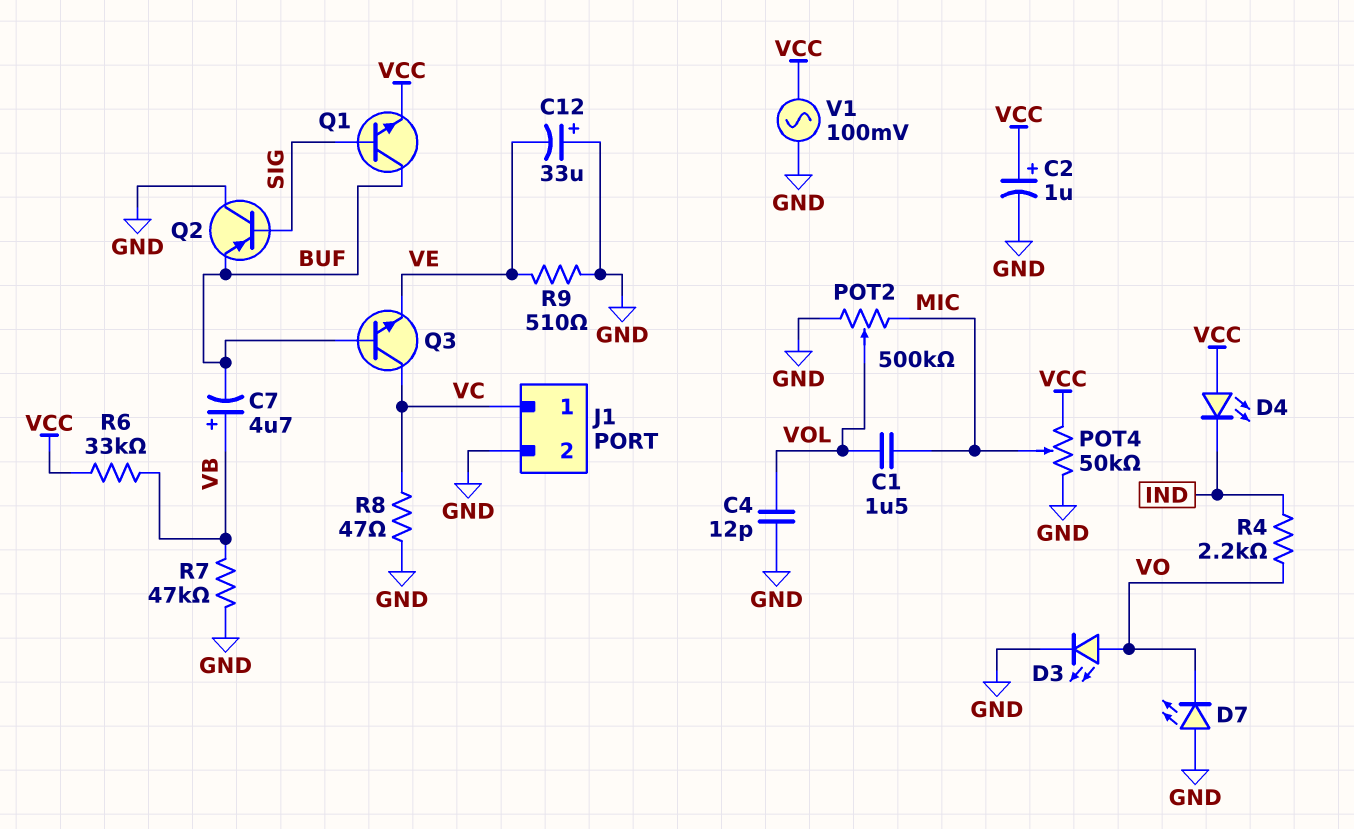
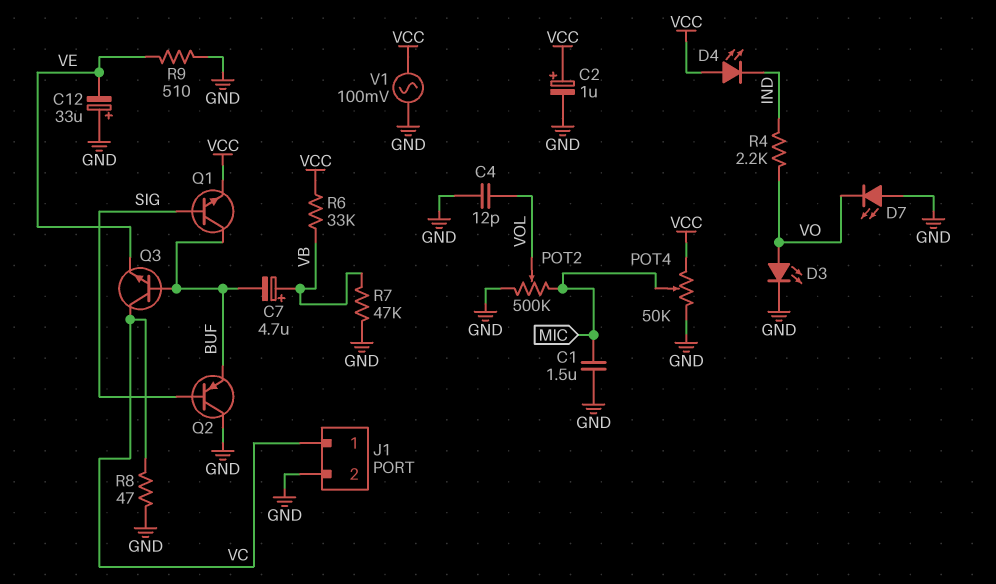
C1: 1.5uF (MIC, VOL) -> 1.5uF (GND, MIC)

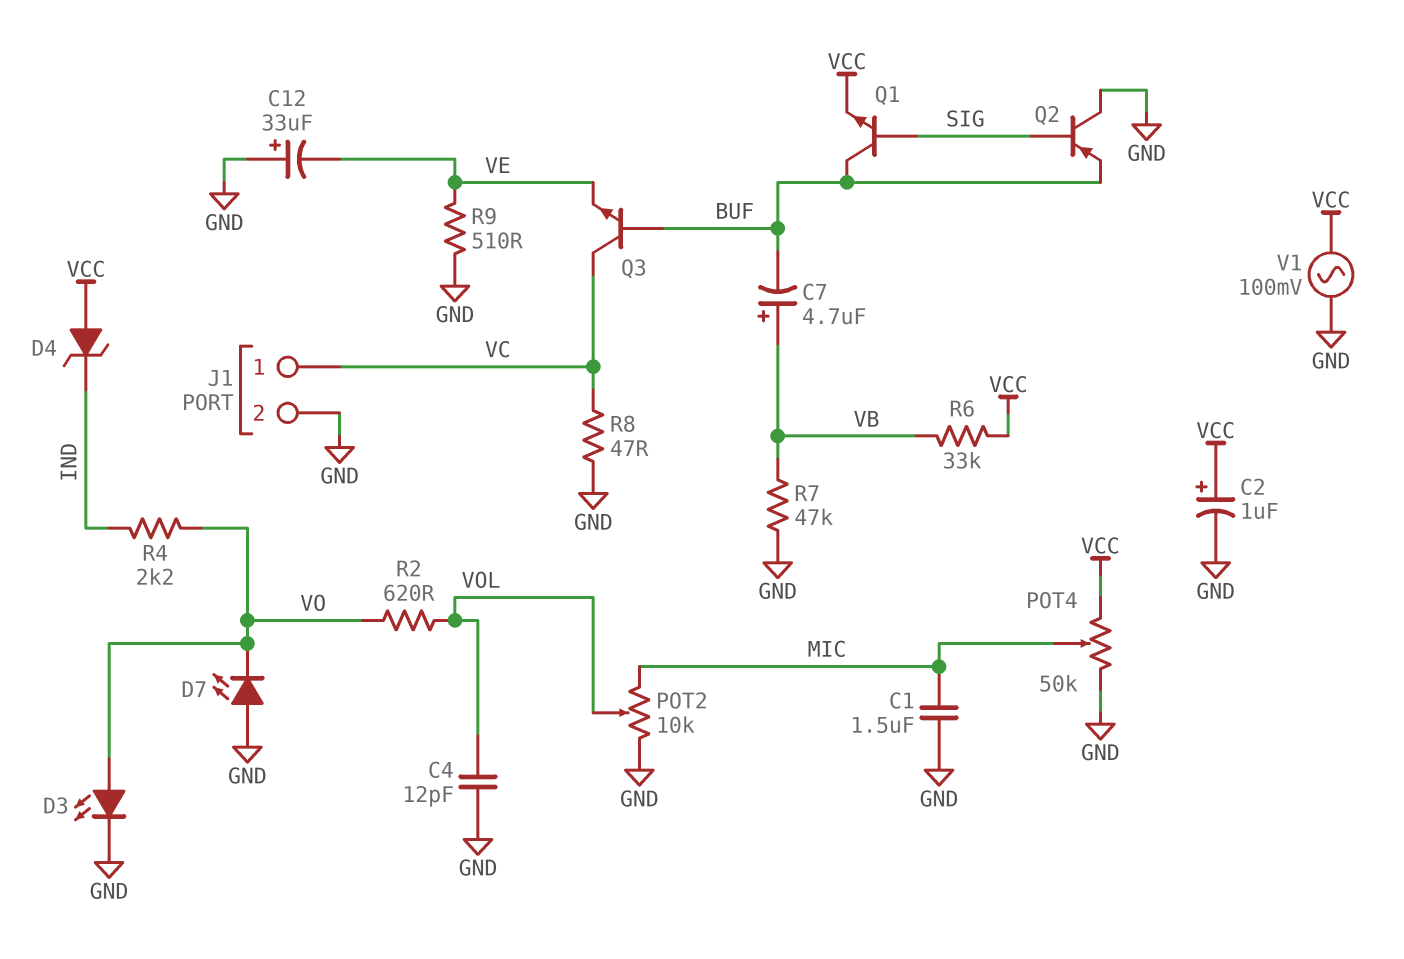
D4: LED (A VCC, K IND) -> zener (A VCC, K IND)
POT2: 500k (GND, MIC, wiper VOL) -> 10k (GND, MIC, wiper VOL)
R2: none -> 620 (VO, VOL)

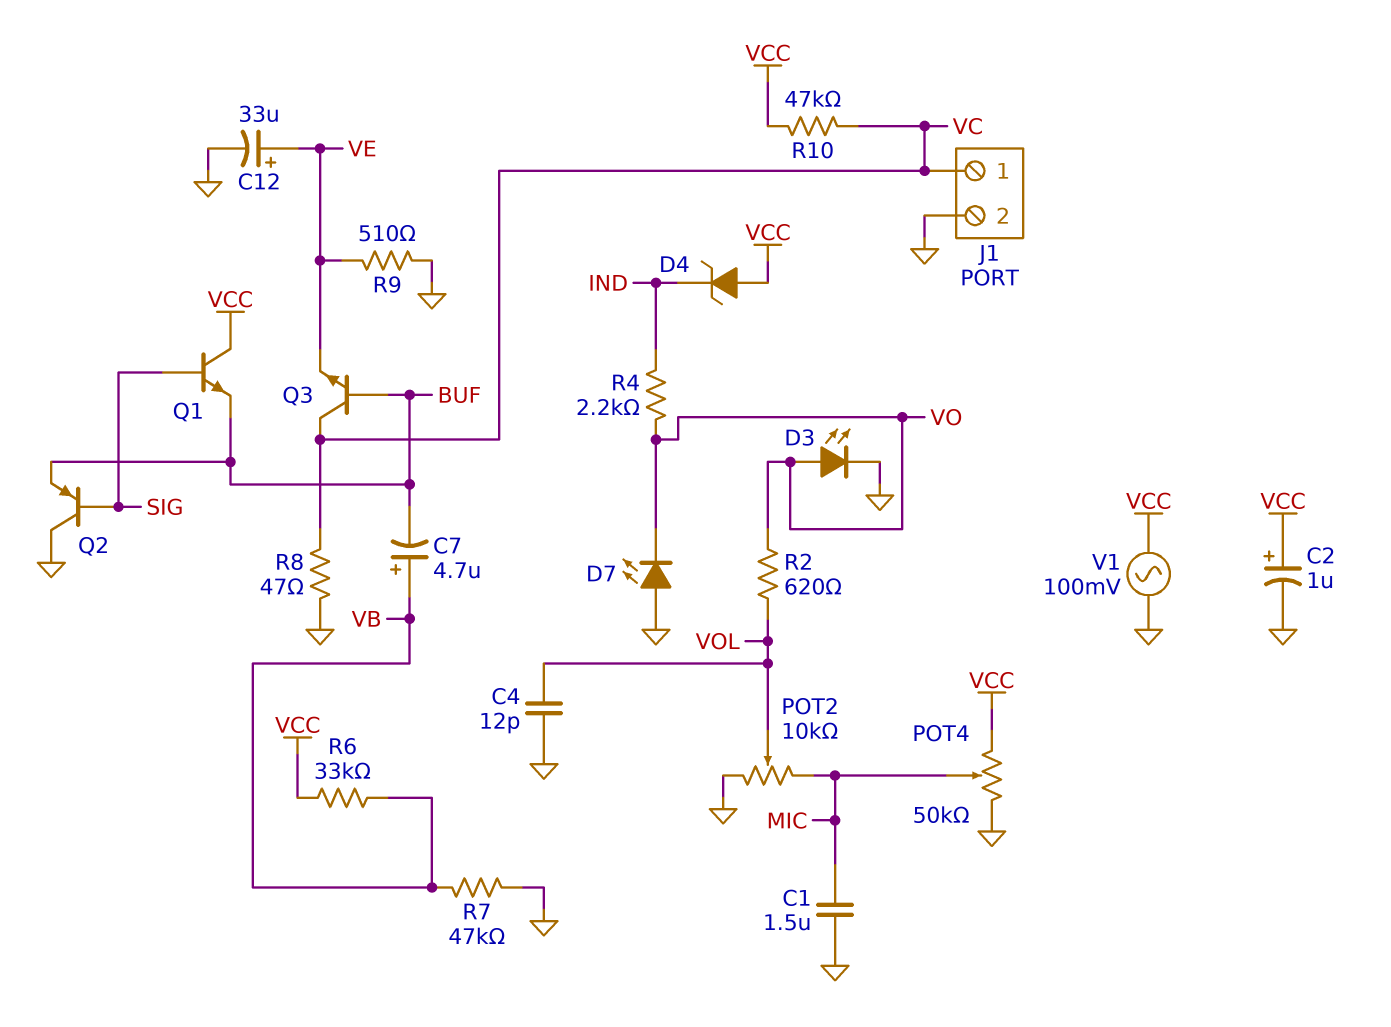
C12: 33uF (plus GND, minus VE) -> 33uF (plus VE, minus GND)
Q1: NPN (B SIG, C BUF, E VCC) -> NPN (B SIG, C VCC, E BUF)
R10: none -> 47k (VC, VCC)

